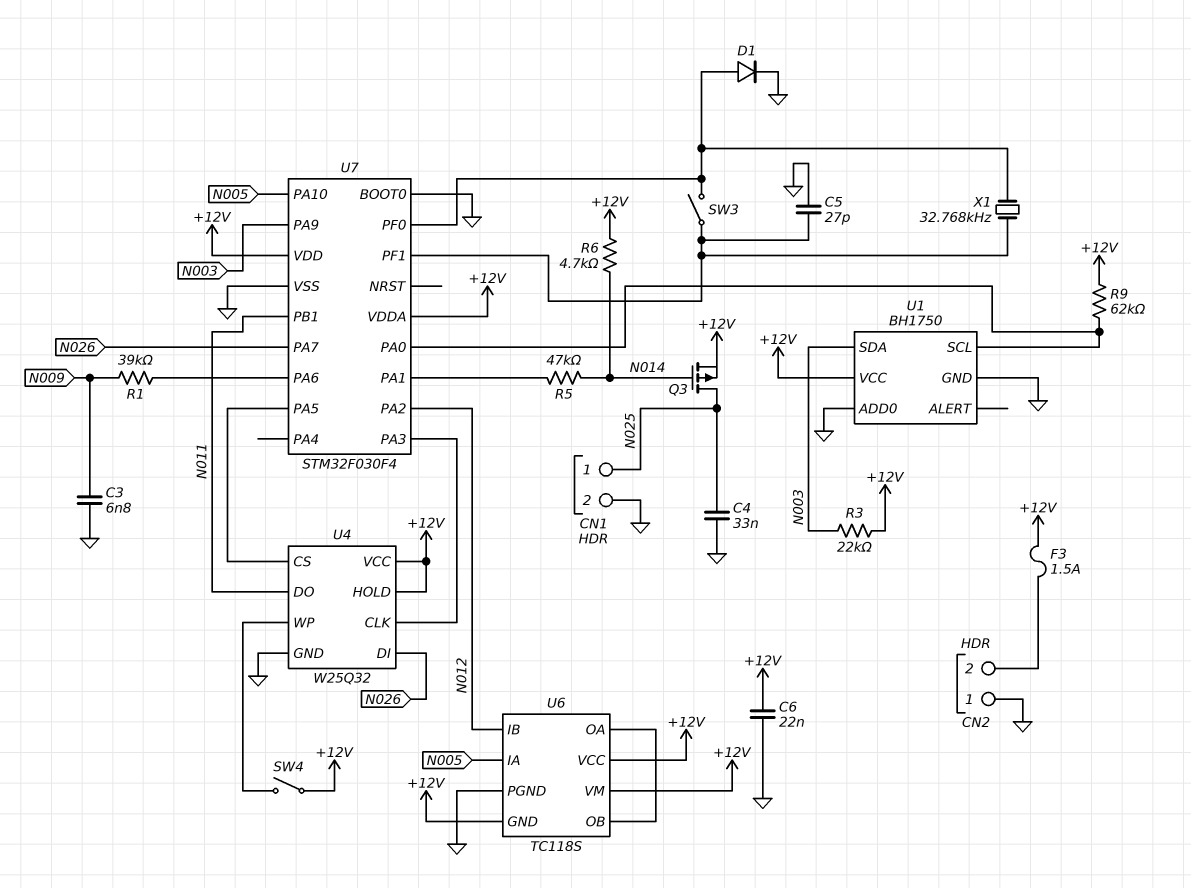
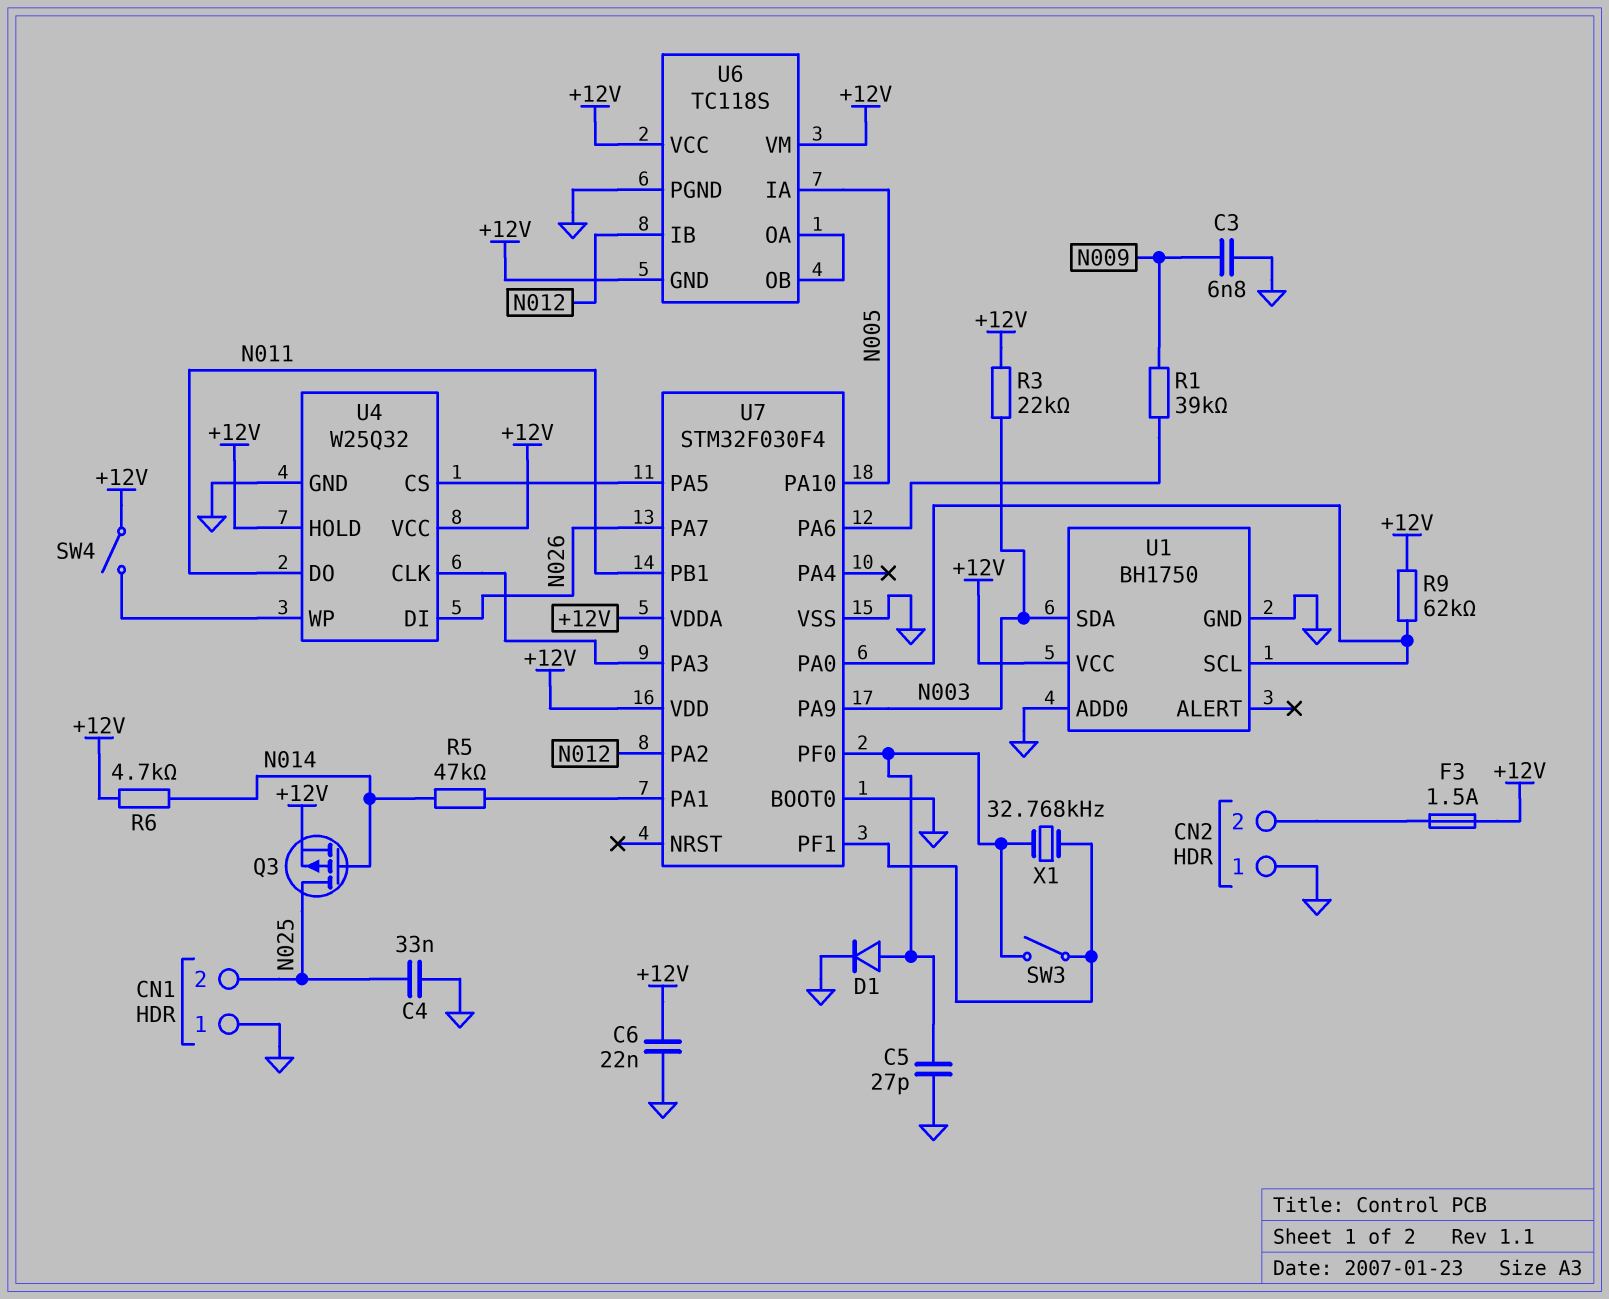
C5: 27pF (GND, U7/PF1) -> 27pF (GND, U7/PF0)
CN1 pin 1: N025 -> GND
CN1 pin 2: GND -> N025

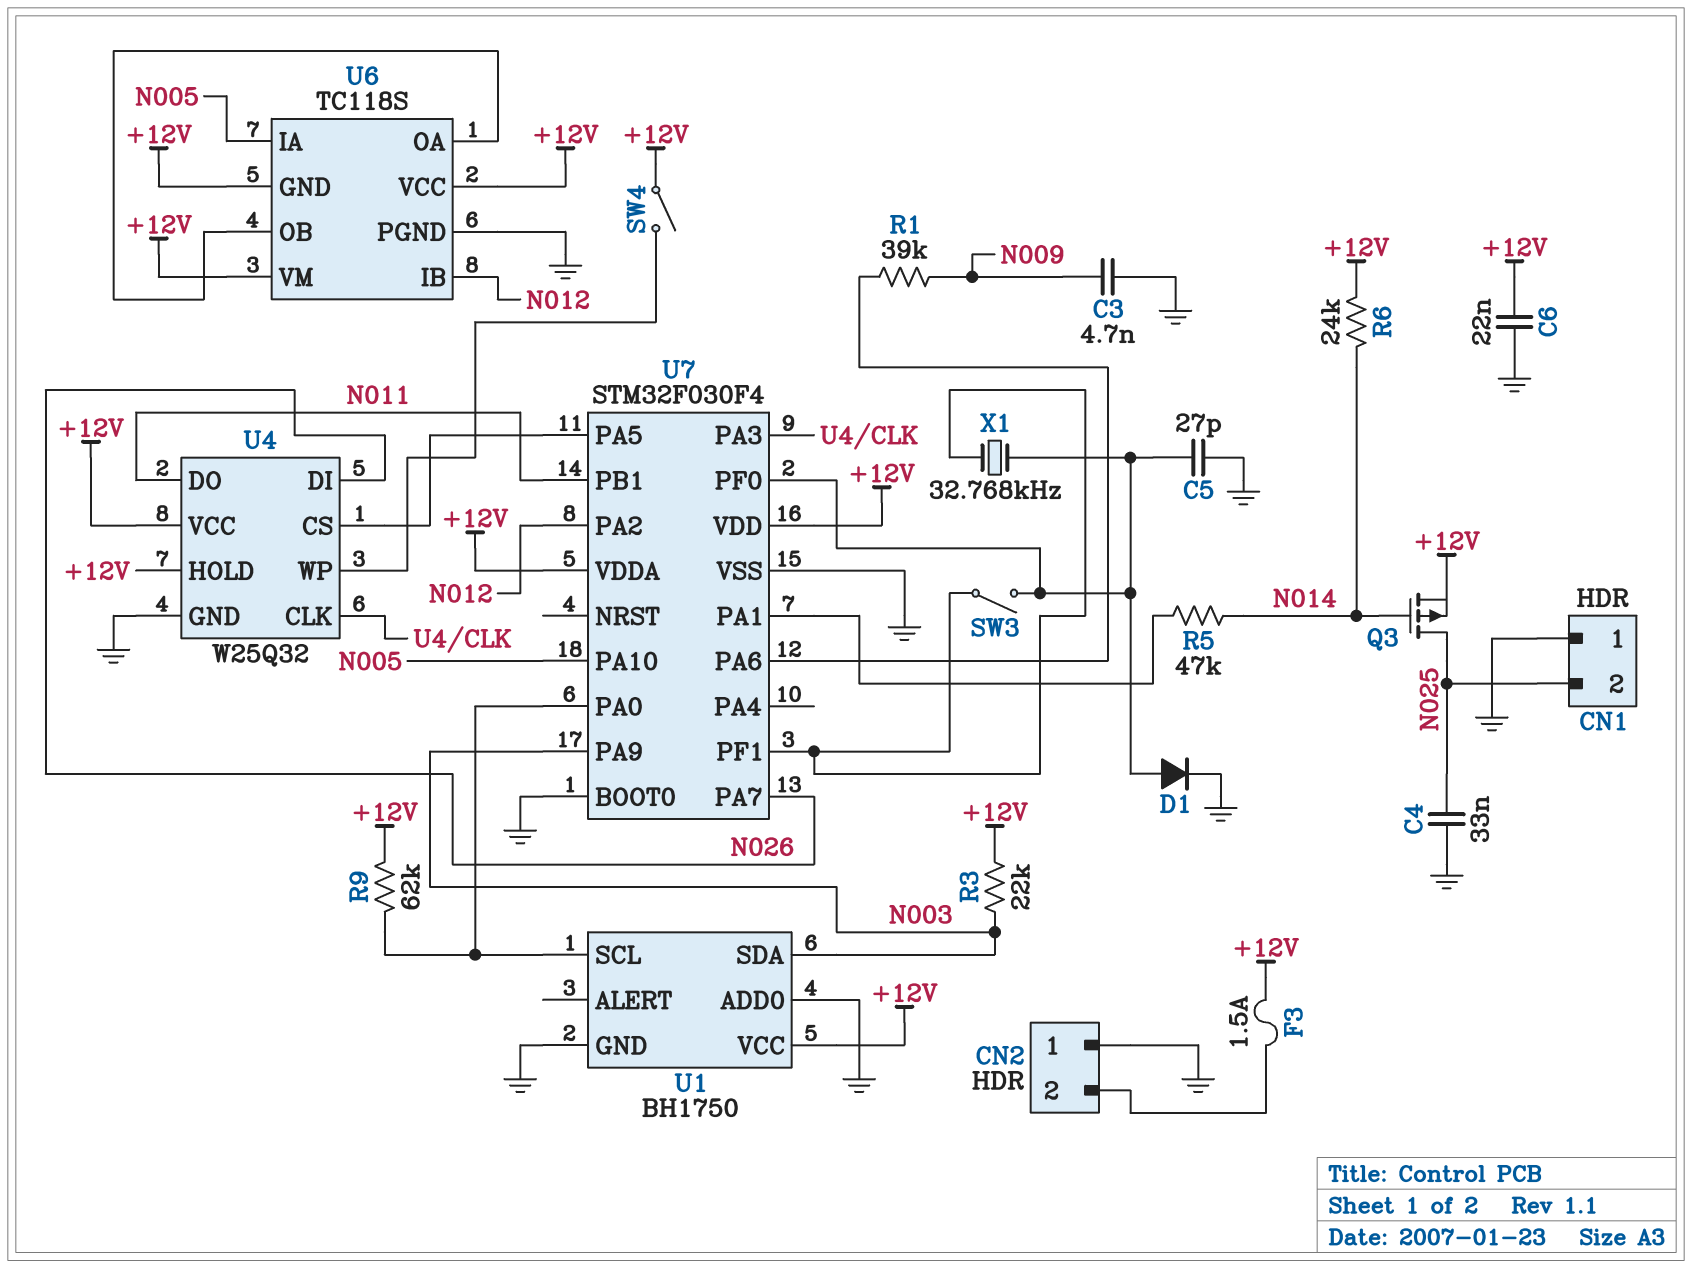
C3: 6.8nF (GND, N009) -> 4.7nF (GND, N009)
R6: 4.7k (+12V, N014) -> 24k (+12V, N014)

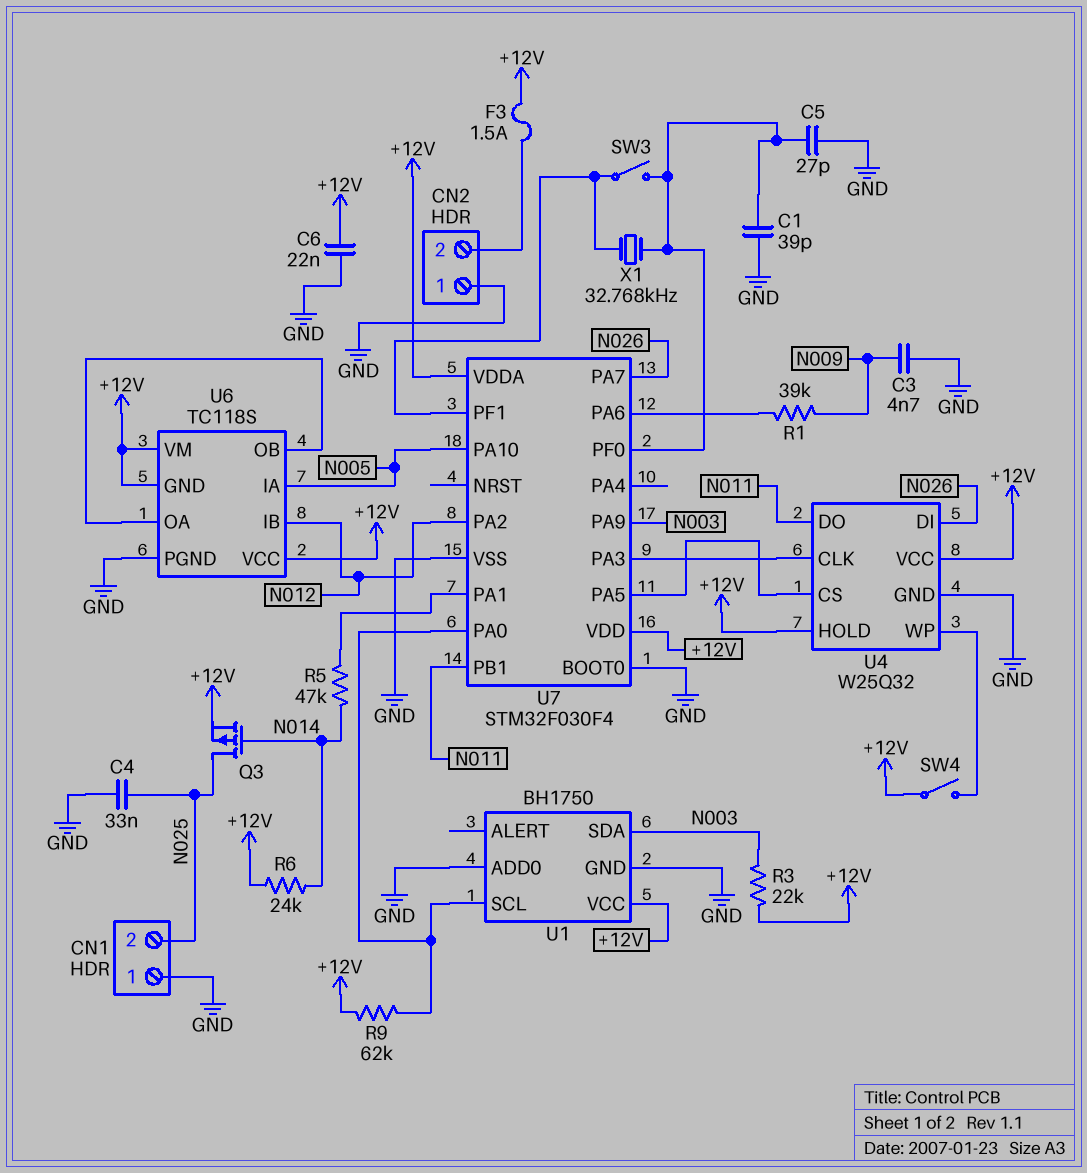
C1: none -> 39pF (GND, U7/PF0)
D1: diode (A U7/PF0, K GND) -> none

